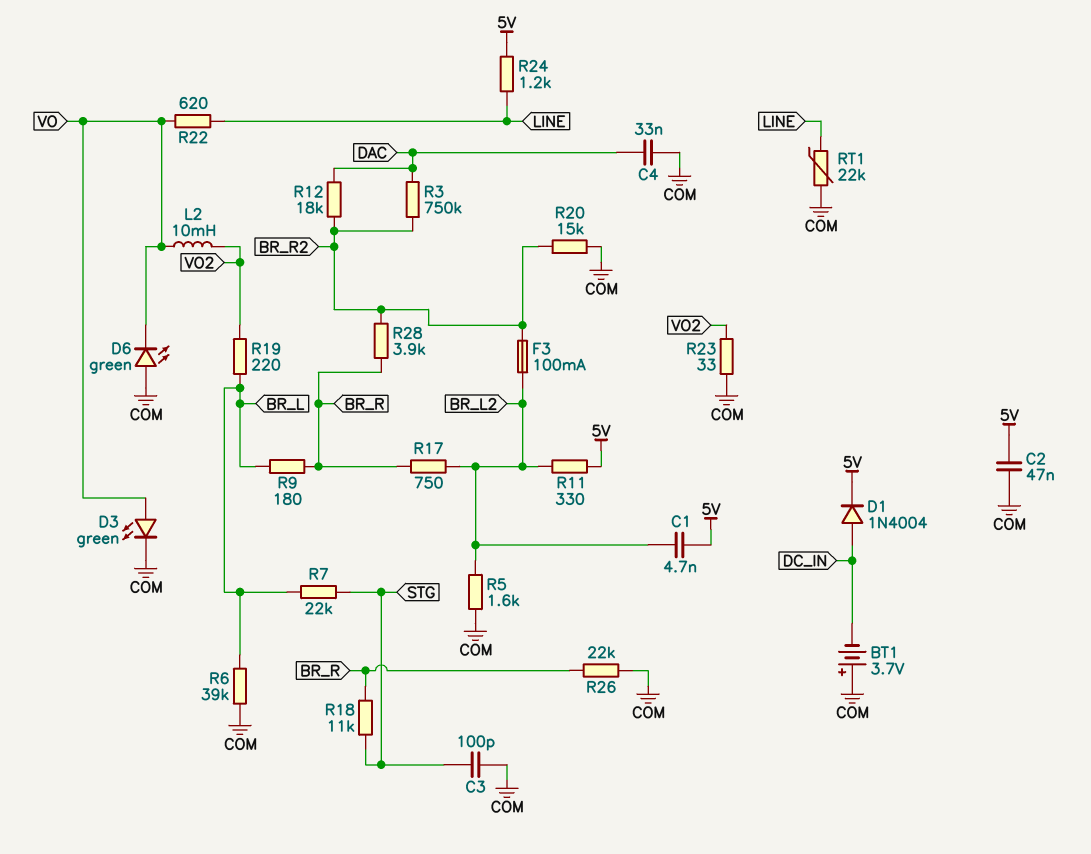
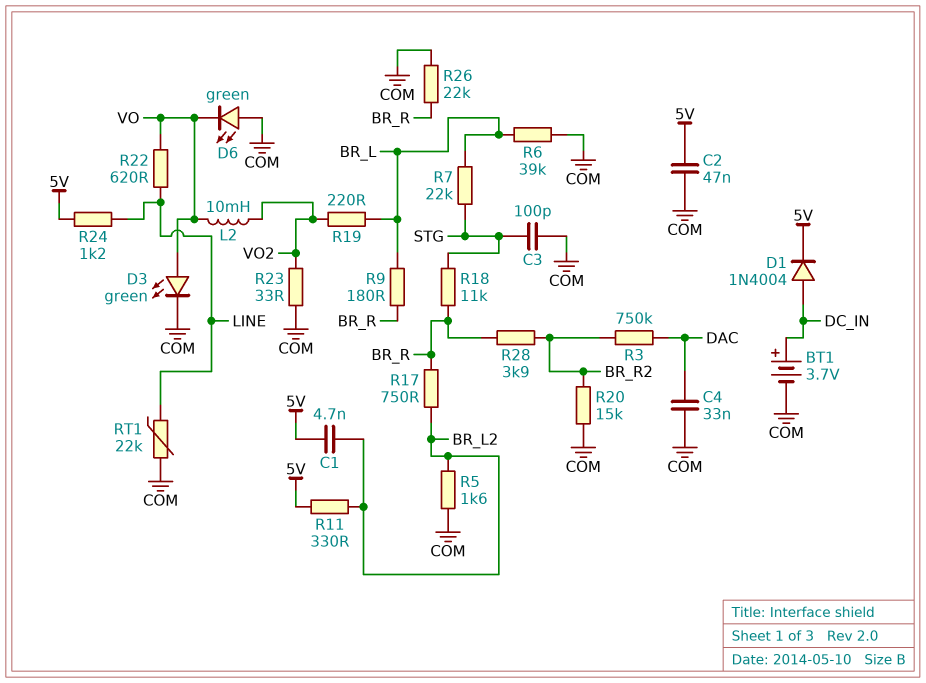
BT1: 3.7V (plus COM, minus DC_IN) -> 3.7V (plus DC_IN, minus COM)
F3: 100mA (BR_L2, BR_R2) -> none
R12: 18k (BR_R2, DAC) -> none

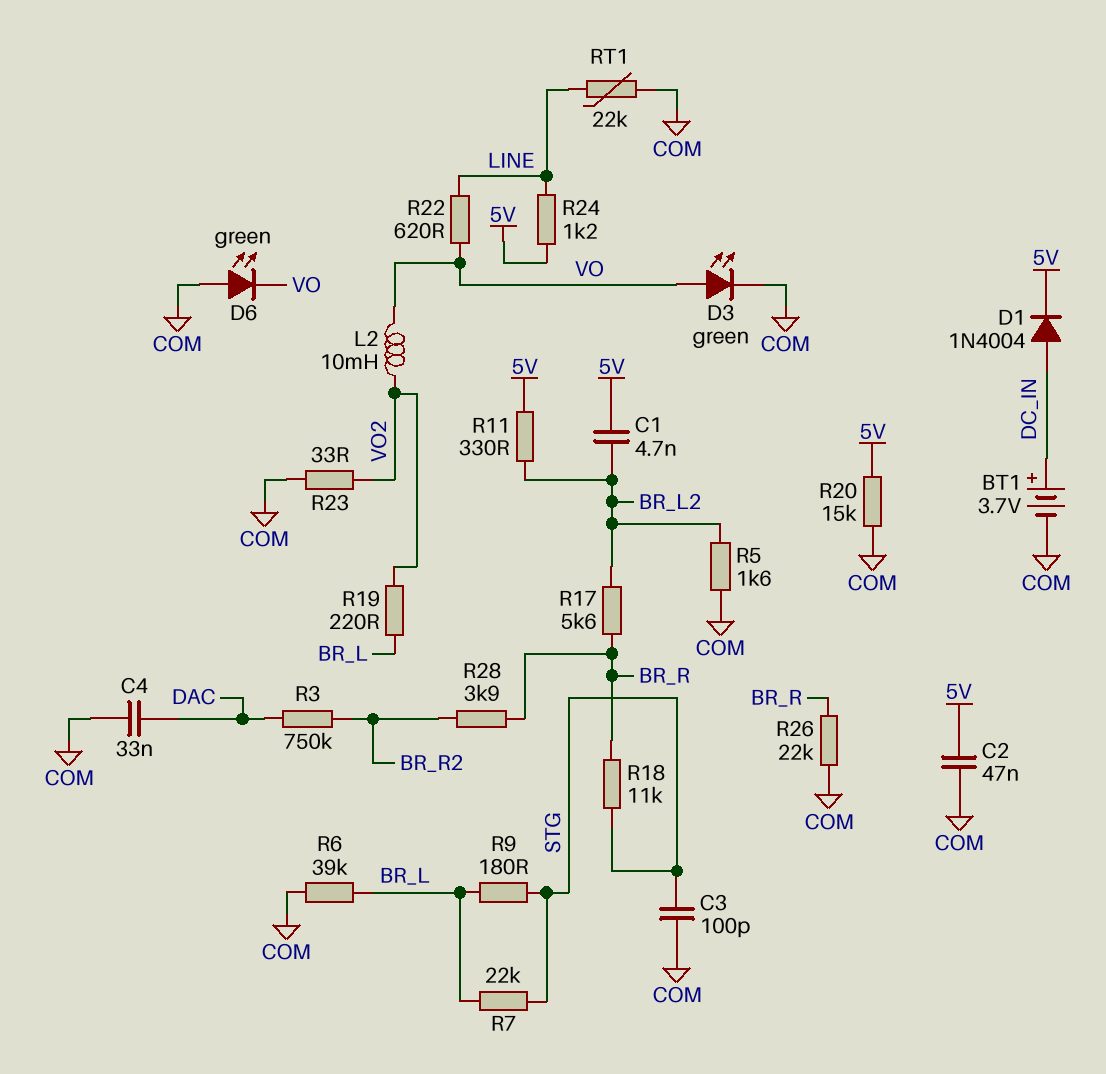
R9: 180 (BR_L, BR_R) -> 180 (BR_L, STG)
R17: 750 (BR_L2, BR_R) -> 5.6k (BR_L2, BR_R)
R20: 15k (BR_R2, COM) -> 15k (5V, COM)

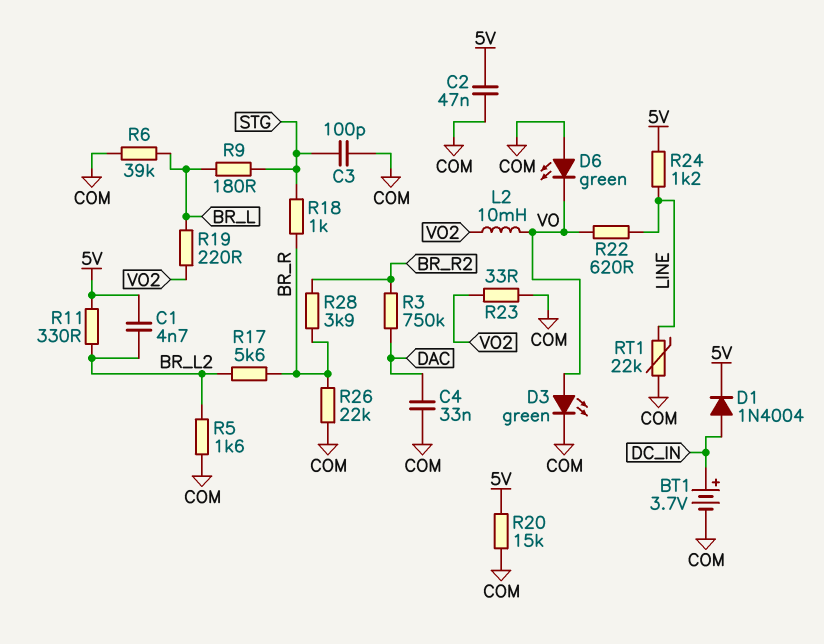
R7: 22k (BR_L, STG) -> none
R18: 11k (BR_R, STG) -> 1k (BR_R, STG)

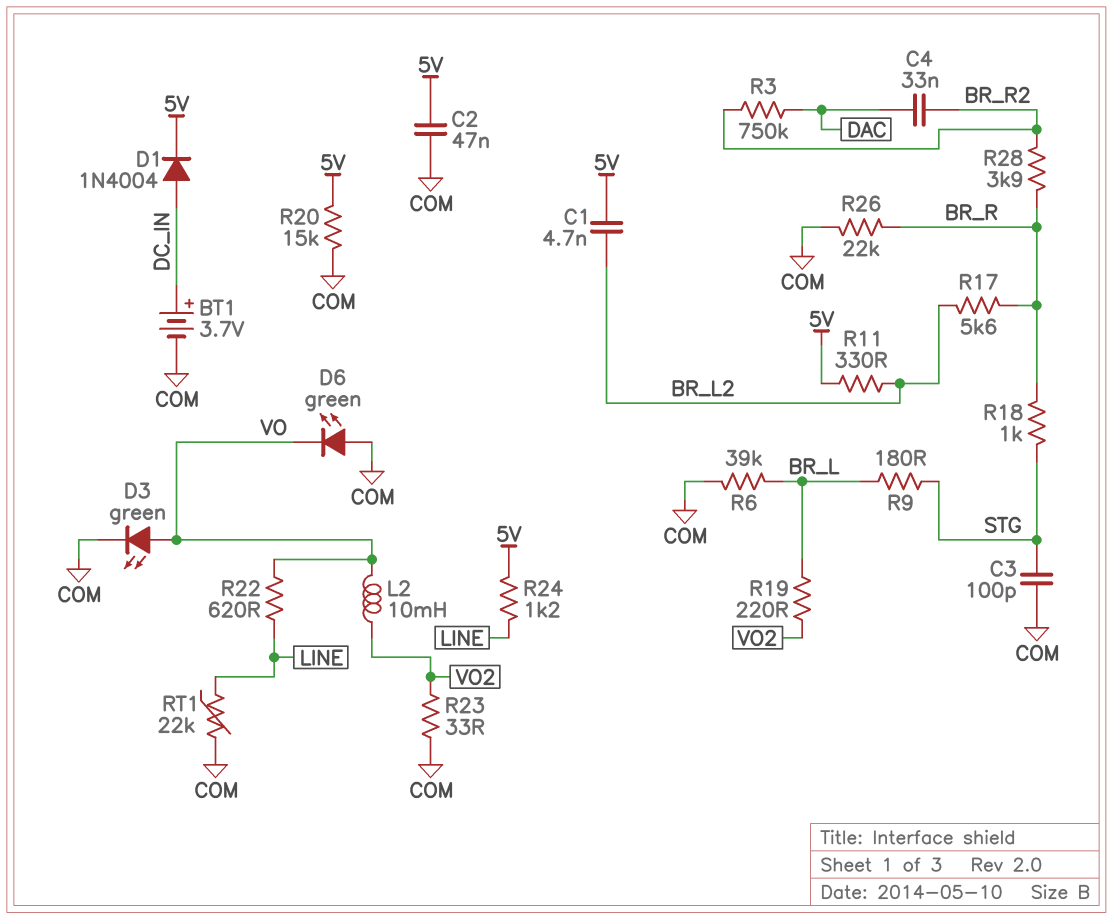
C4: 33nF (COM, DAC) -> 33nF (BR_R2, DAC)
R5: 1.6k (BR_L2, COM) -> none

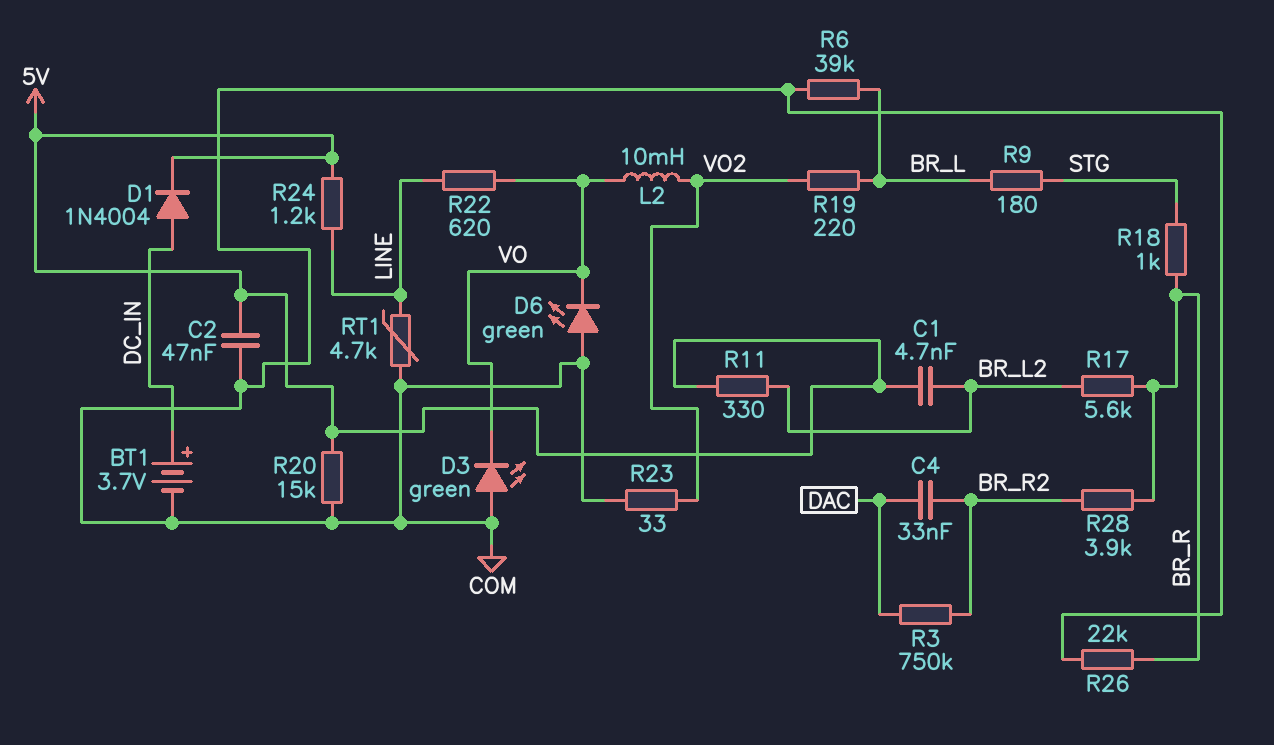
C3: 100pF (COM, STG) -> none
D3: LED green (A VO, K COM) -> LED green (A COM, K VO)
RT1: 22k (COM, LINE) -> 4.7k (COM, LINE)

